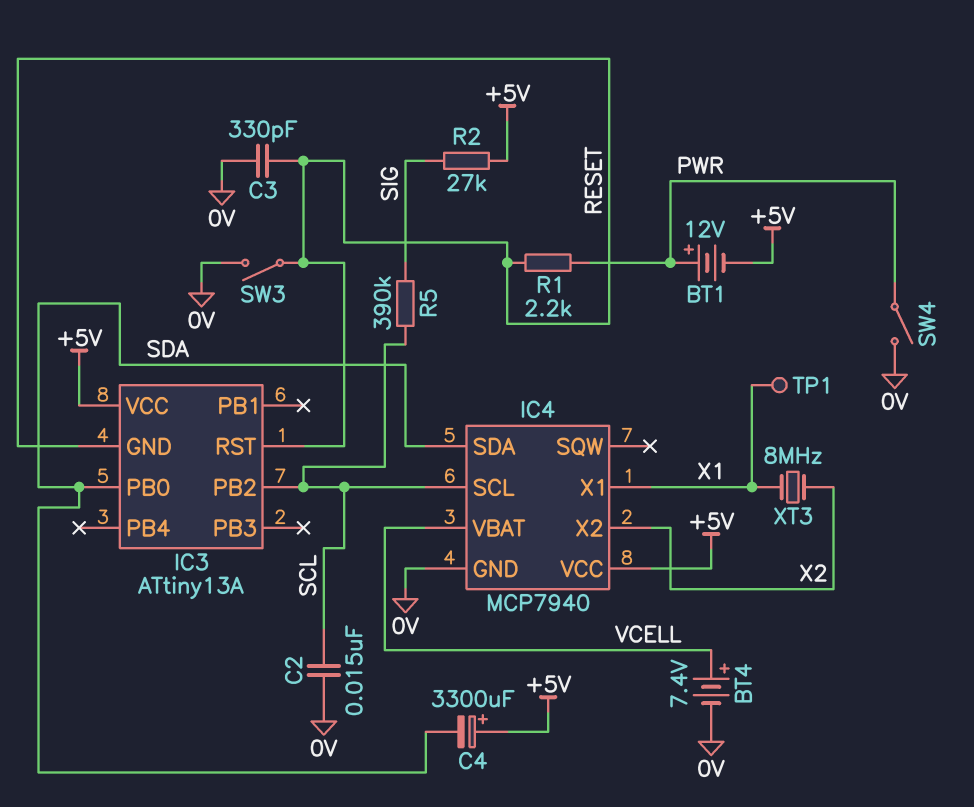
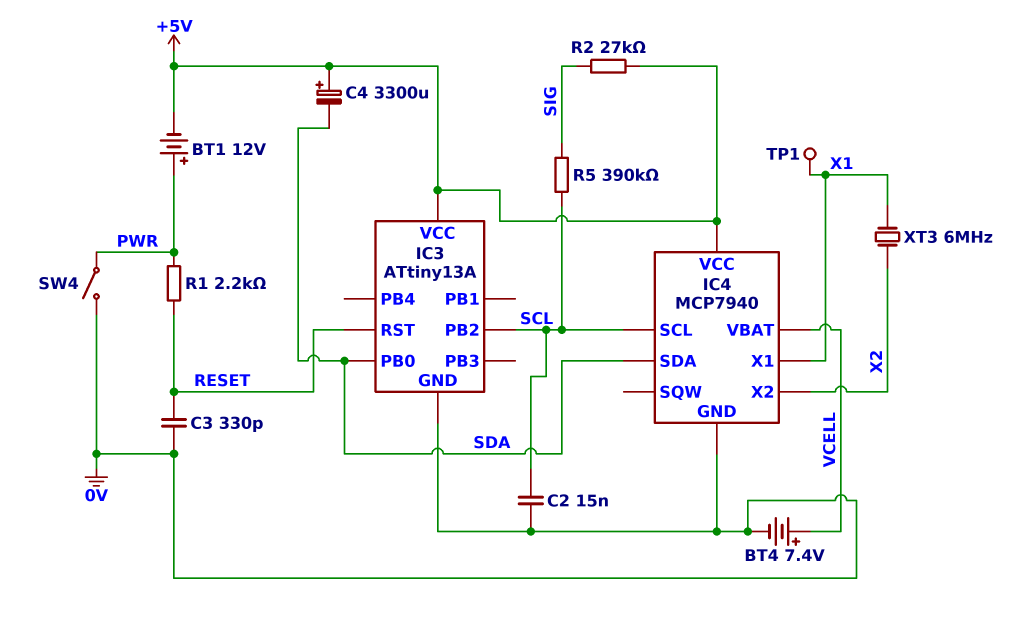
IC3 pin GND: RESET -> 0V
SW3: switch (0V, RESET) -> none
XT3: 8MHz (X1, X2) -> 6MHz (X1, X2)

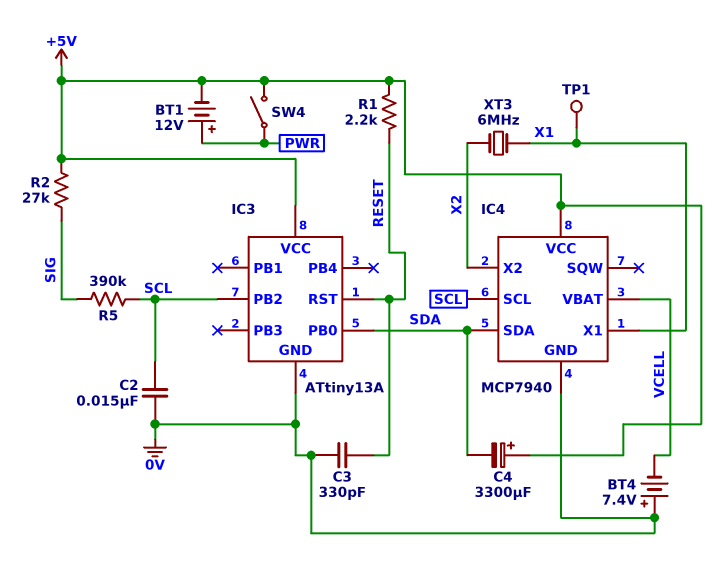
BT4: 7.4V (plus VCELL, minus 0V) -> 7.4V (plus 0V, minus VCELL)
R1: 2.2k (PWR, RESET) -> 2.2k (+5V, RESET)
SW4: switch (0V, PWR) -> switch (+5V, PWR)

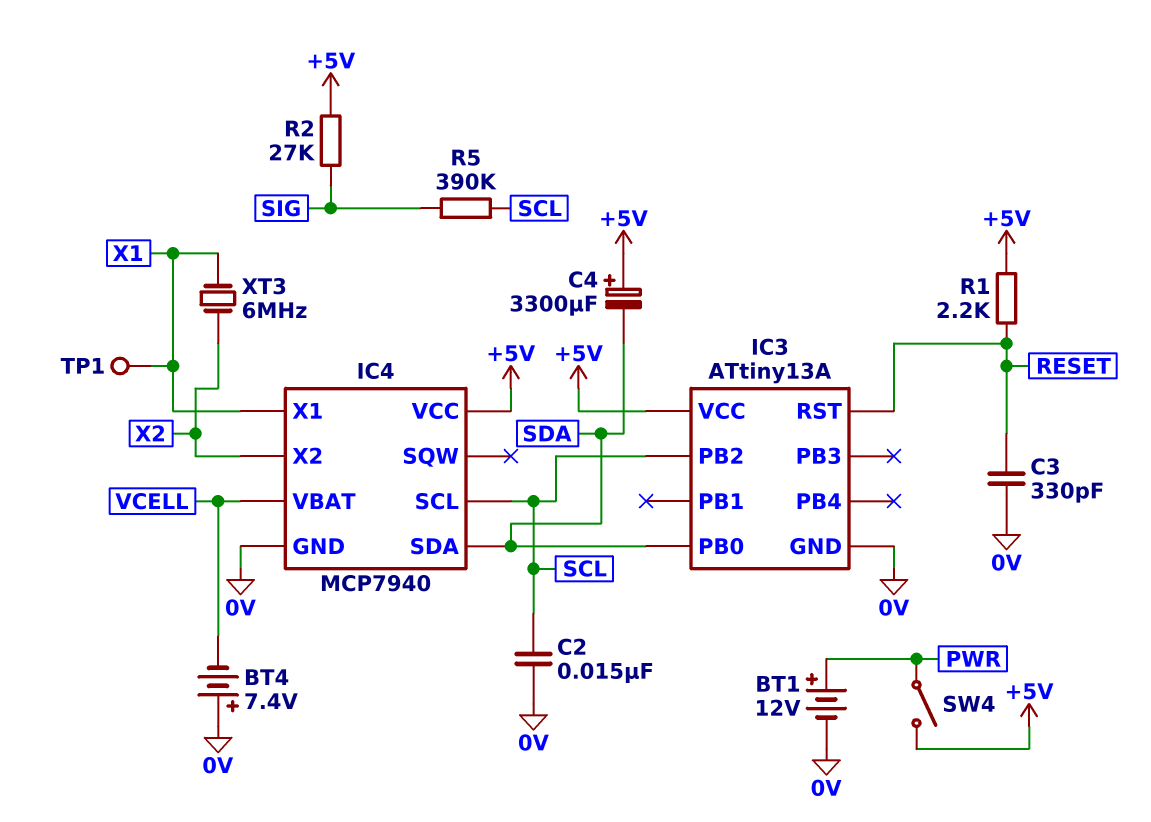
BT1: 12V (plus PWR, minus +5V) -> 12V (plus PWR, minus 0V)

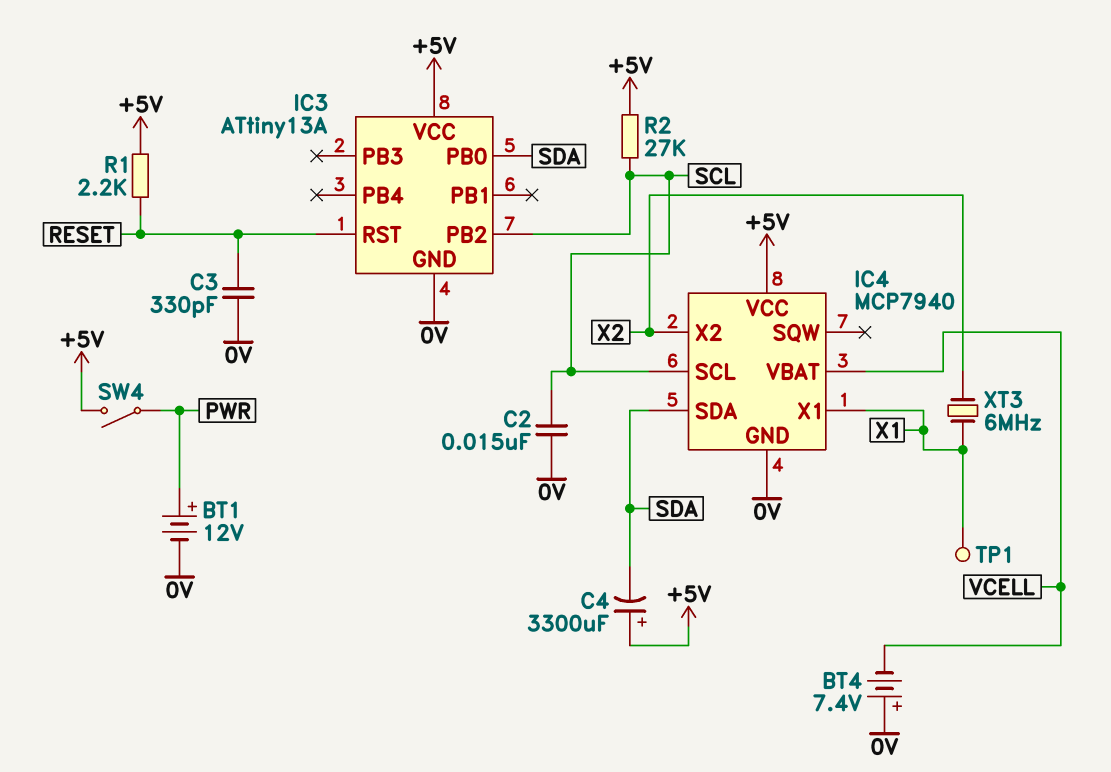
R2: 27k (+5V, SIG) -> 27k (+5V, SCL)
R5: 390k (SCL, SIG) -> none

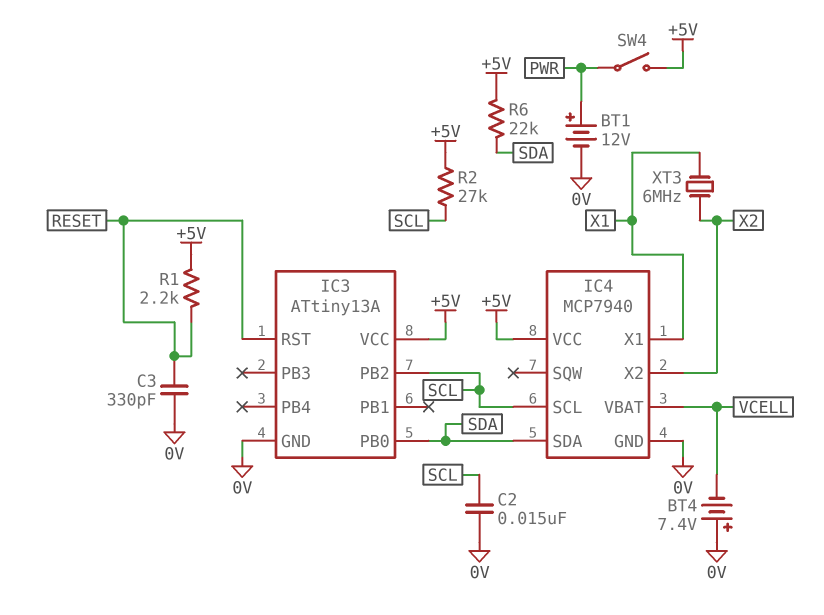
C4: 3300uF (plus +5V, minus SDA) -> none
R6: none -> 22k (+5V, SDA)
TP1: test point (X1) -> none

